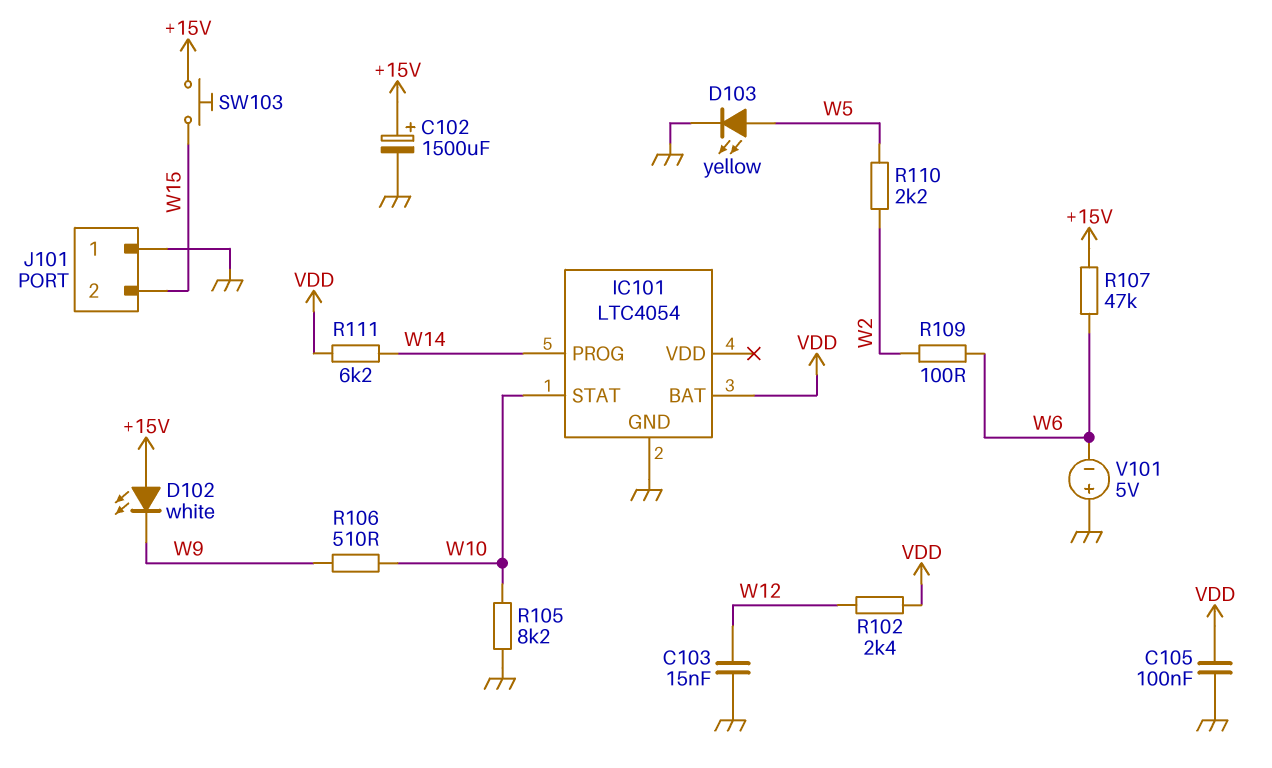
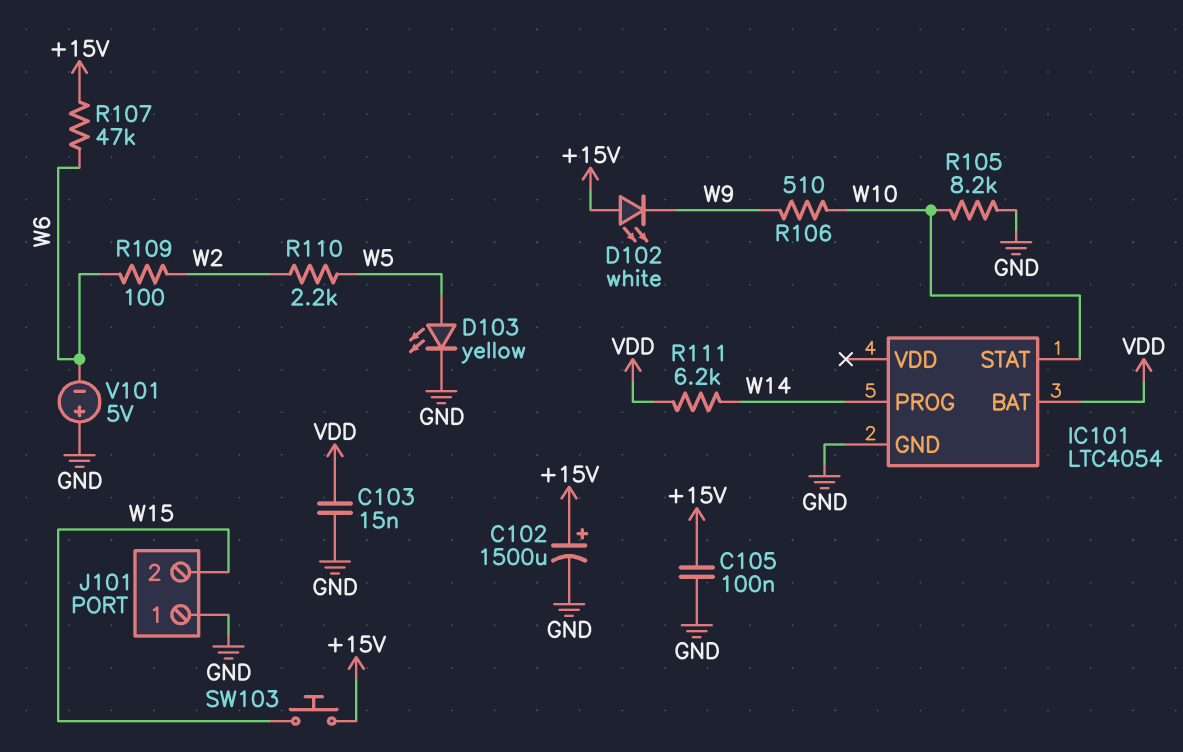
C103: 15nF (GND, W12) -> 15nF (GND, VDD)
C105: 100nF (GND, VDD) -> 100nF (+15V, GND)
R102: 2.4k (VDD, W12) -> none

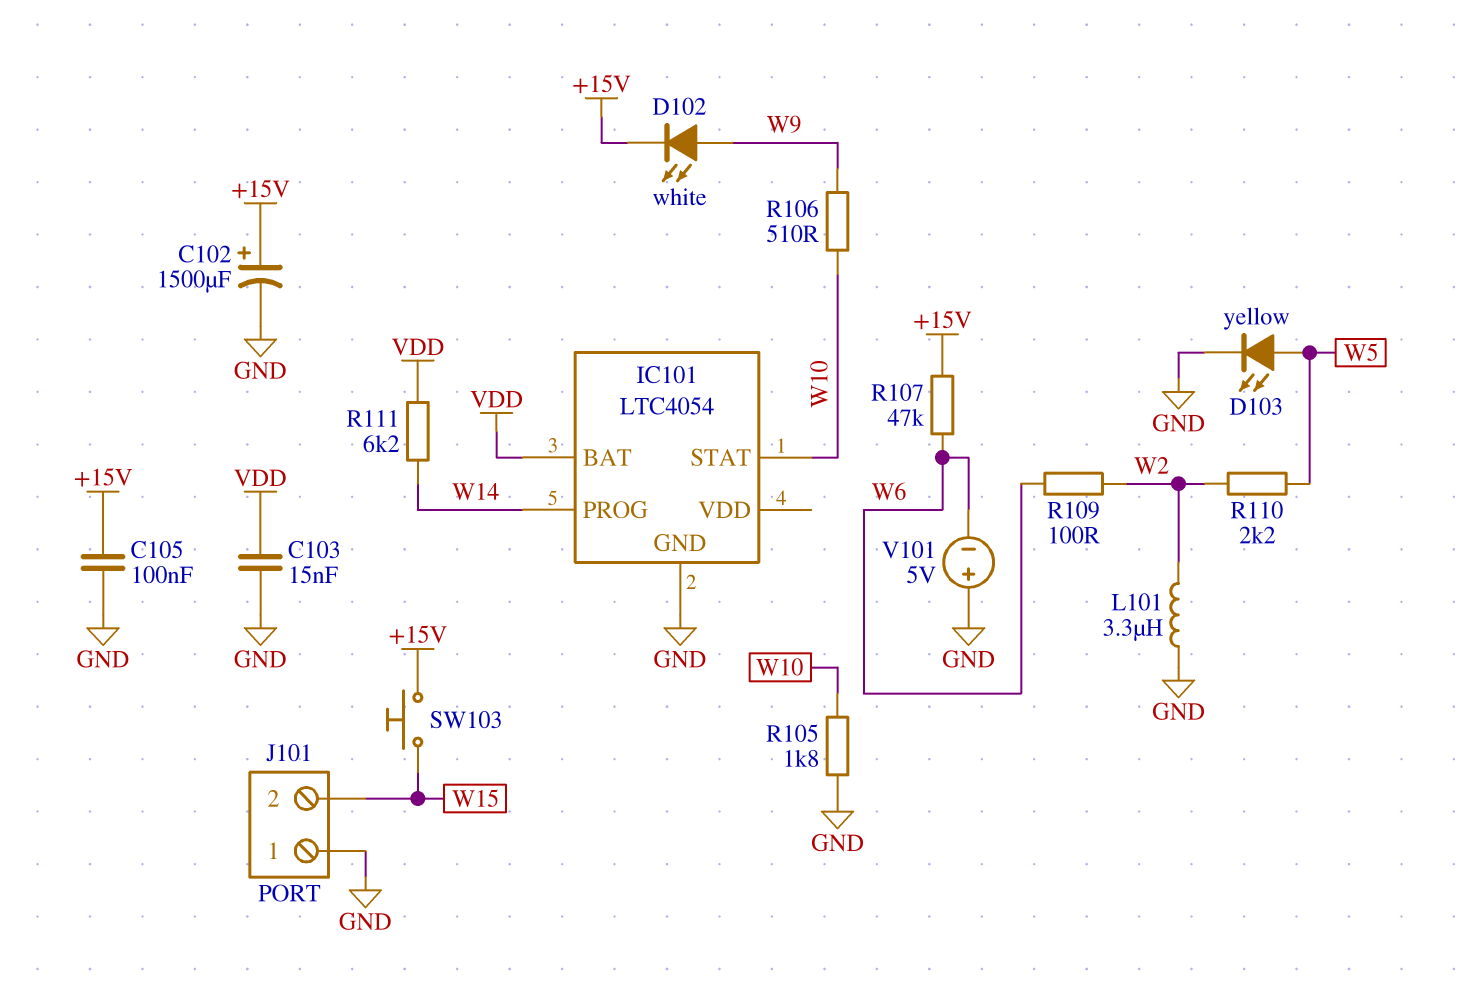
D102: LED white (A +15V, K W9) -> LED white (A W9, K +15V)
L101: none -> 3.3uH (GND, W2)
R105: 8.2k (GND, W10) -> 1.8k (GND, W10)

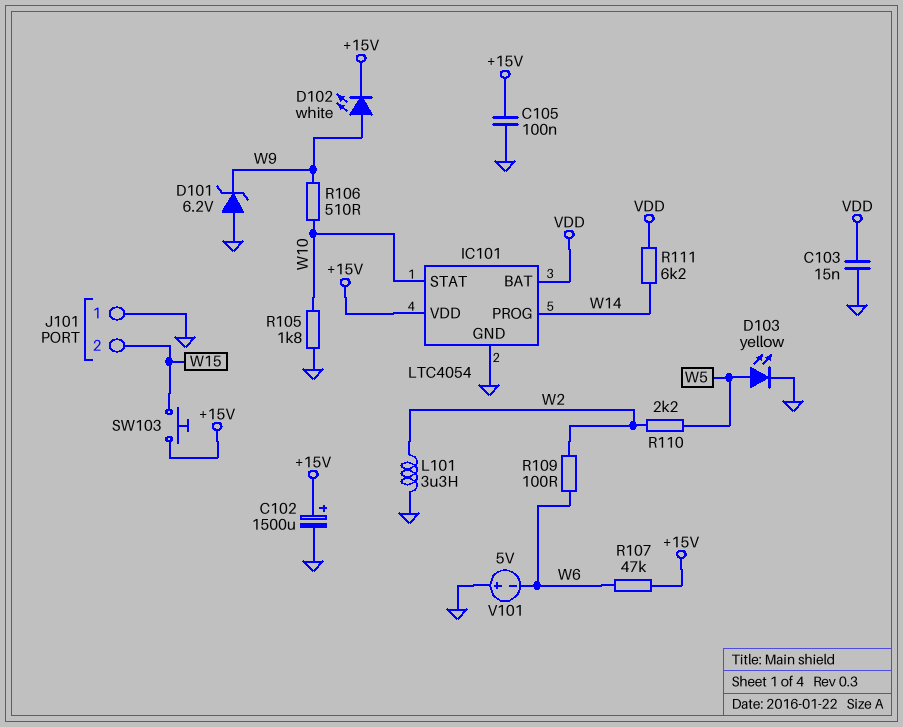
D101: none -> zener 6.2V (A GND, K W9)
IC101 pin VDD: none -> +15V

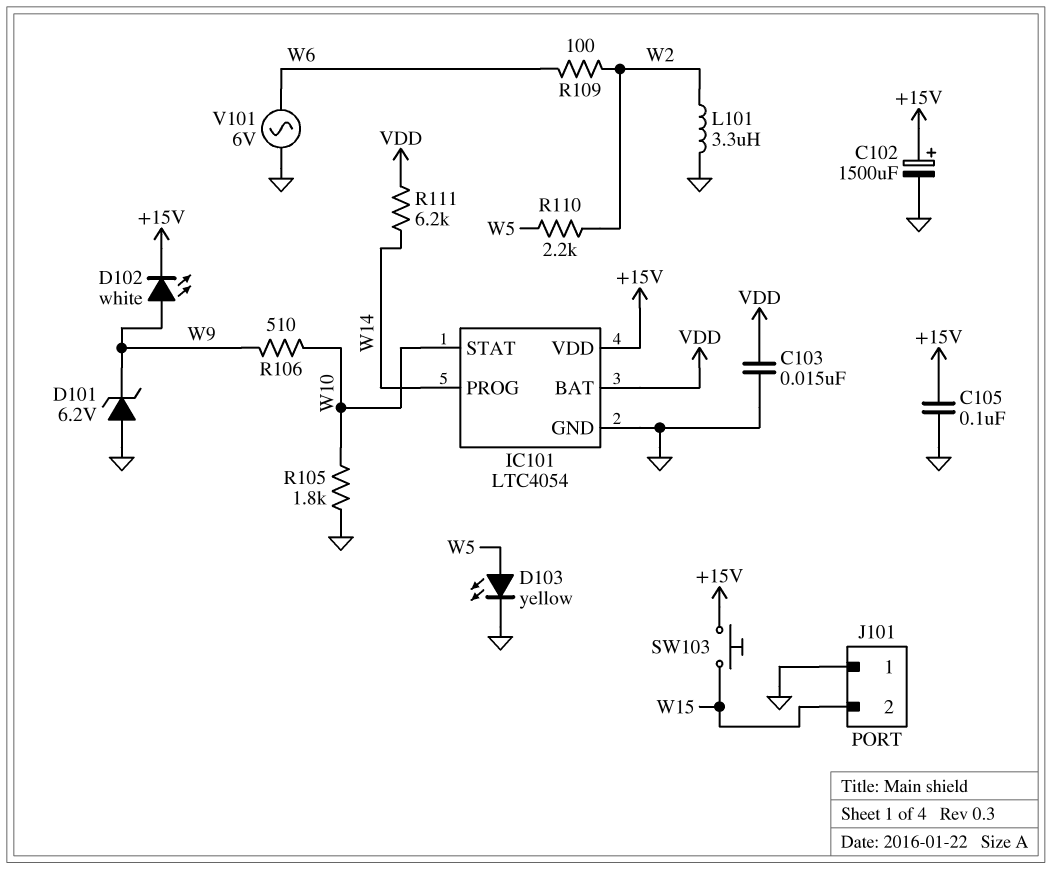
R107: 47k (+15V, W6) -> none
V101: 5V (plus GND, minus W6) -> AC 6V (GND, W6)

